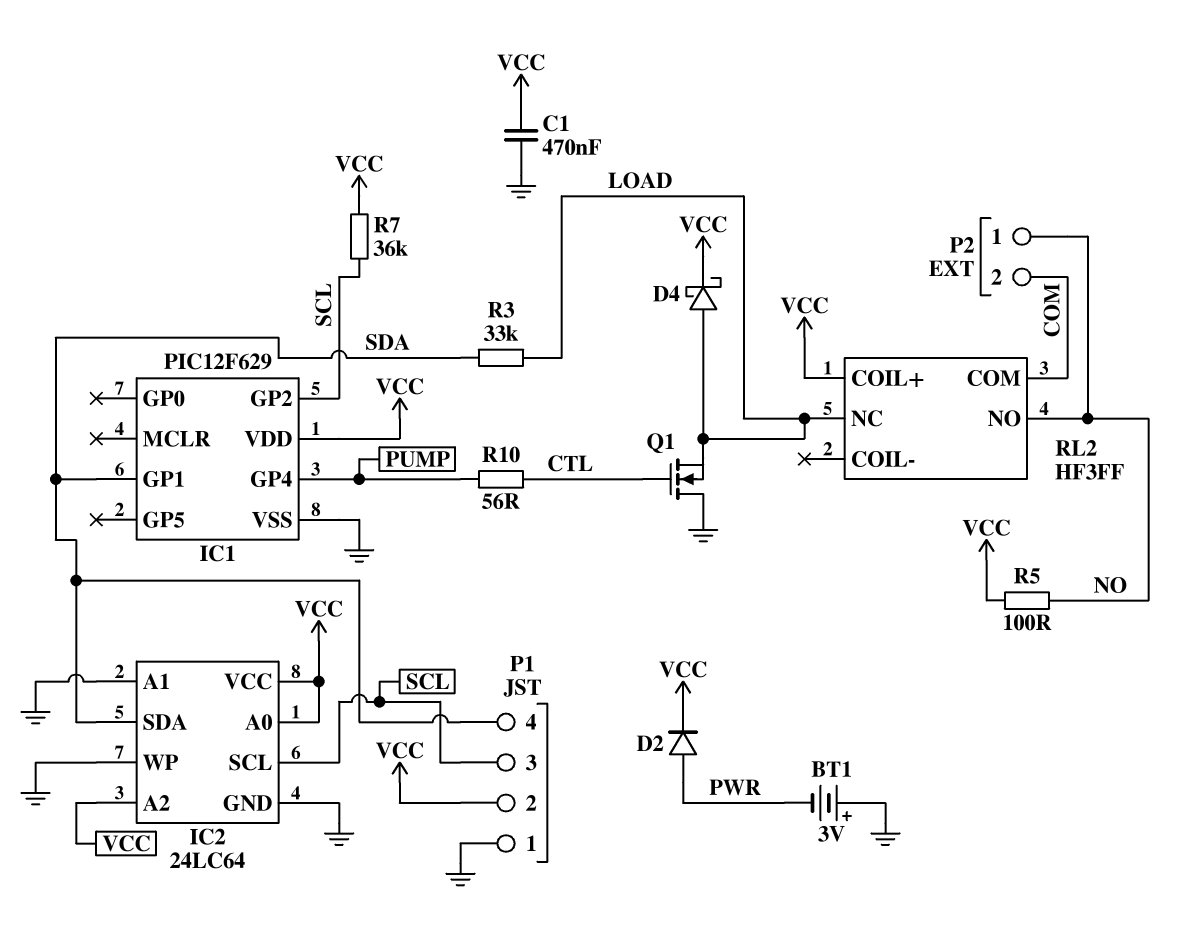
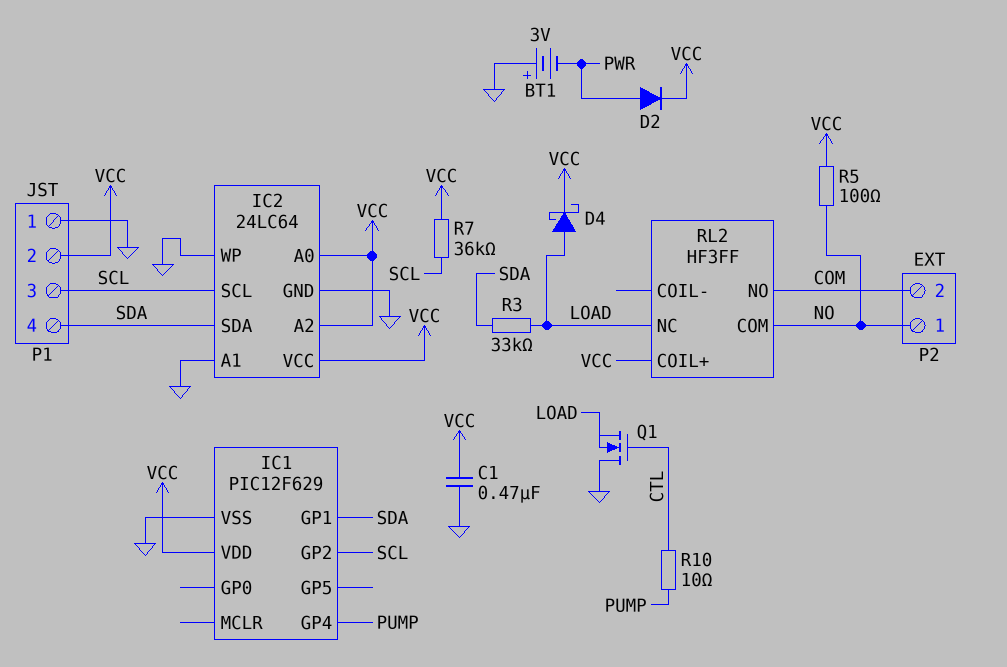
R10: 56 (CTL, PUMP) -> 10 (CTL, PUMP)
RL2 pin COM: COM -> NO
RL2 pin NO: NO -> COM

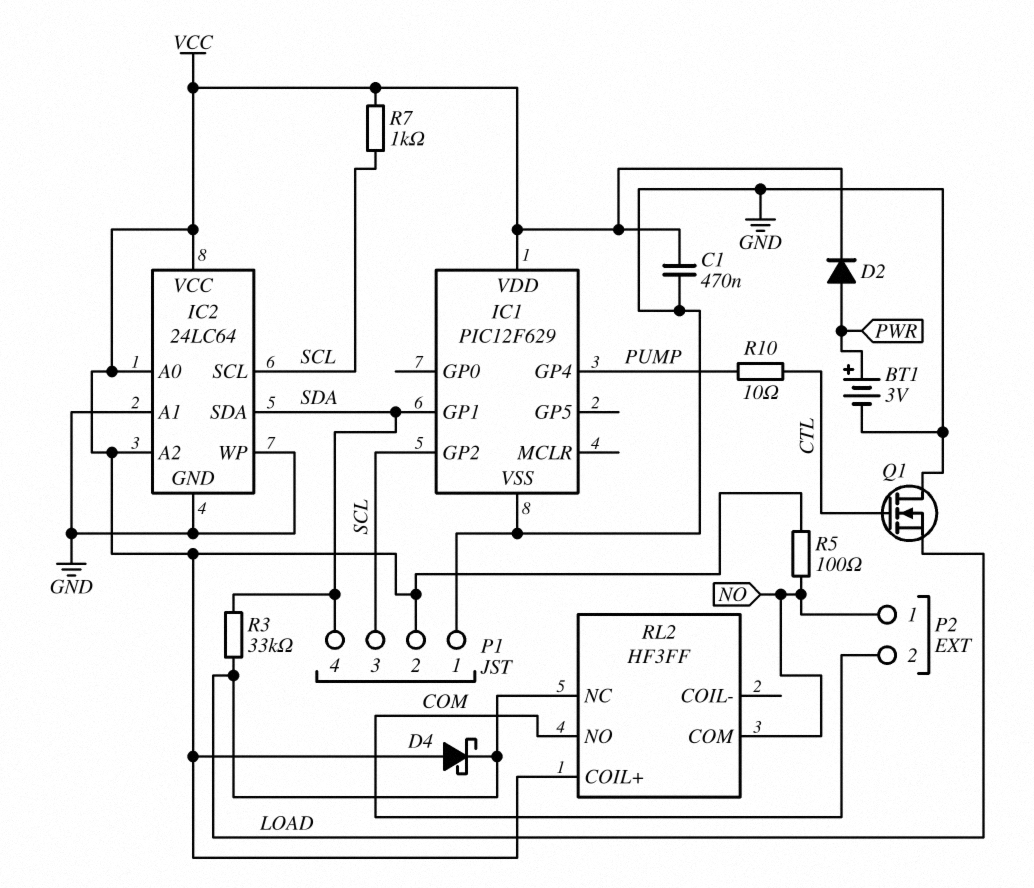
BT1: 3V (plus GND, minus PWR) -> 3V (plus PWR, minus GND)
D4: schottky (A LOAD, K VCC) -> schottky (A VCC, K LOAD)
R7: 36k (SCL, VCC) -> 1k (SCL, VCC)

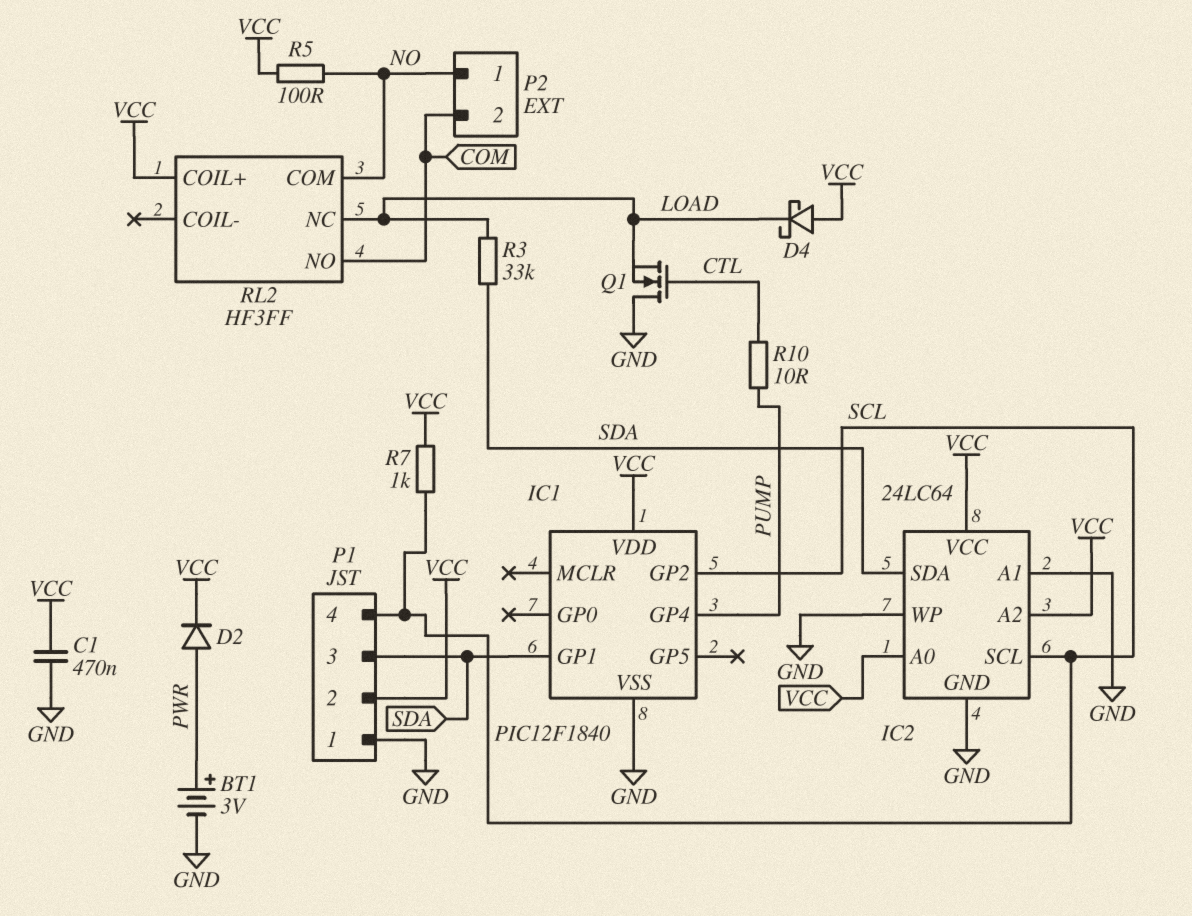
IC1: PIC12F629 -> PIC12F1840
P1 pin 3: SCL -> SDA
P1 pin 4: SDA -> SCL

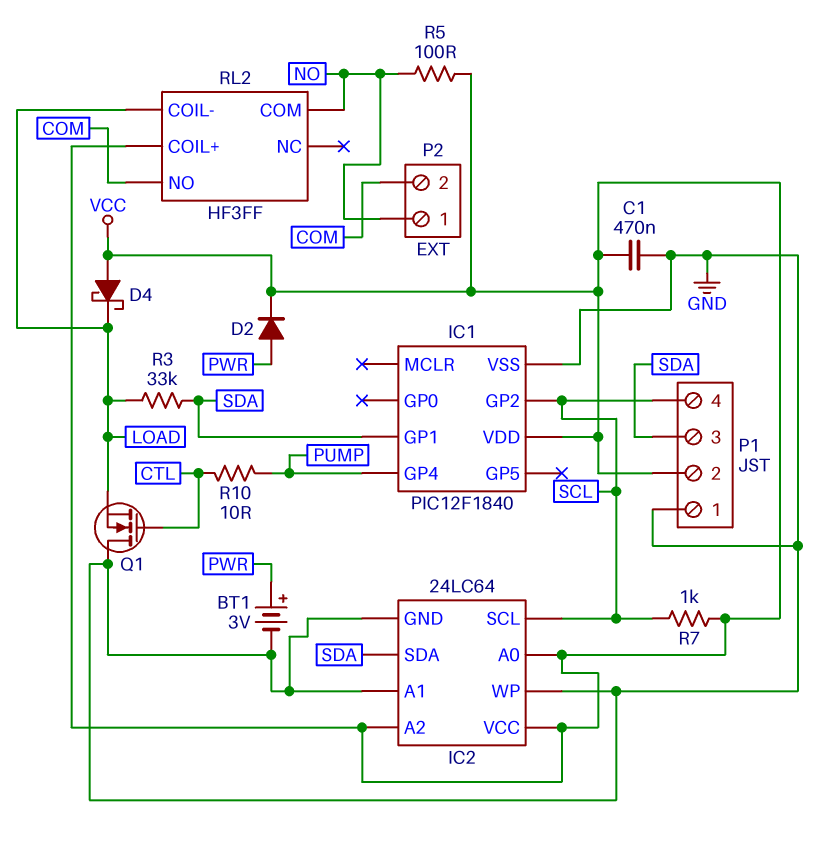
RL2 pin COIL-: none -> LOAD
RL2 pin NC: LOAD -> none

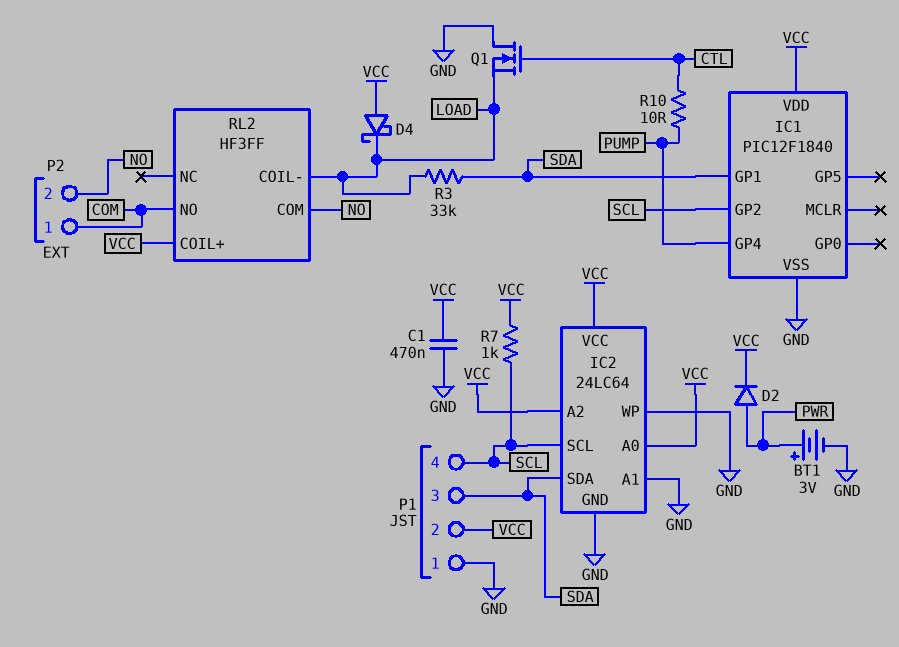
P2 pin 1: NO -> COM
P2 pin 2: COM -> NO
R5: 100 (NO, VCC) -> none

